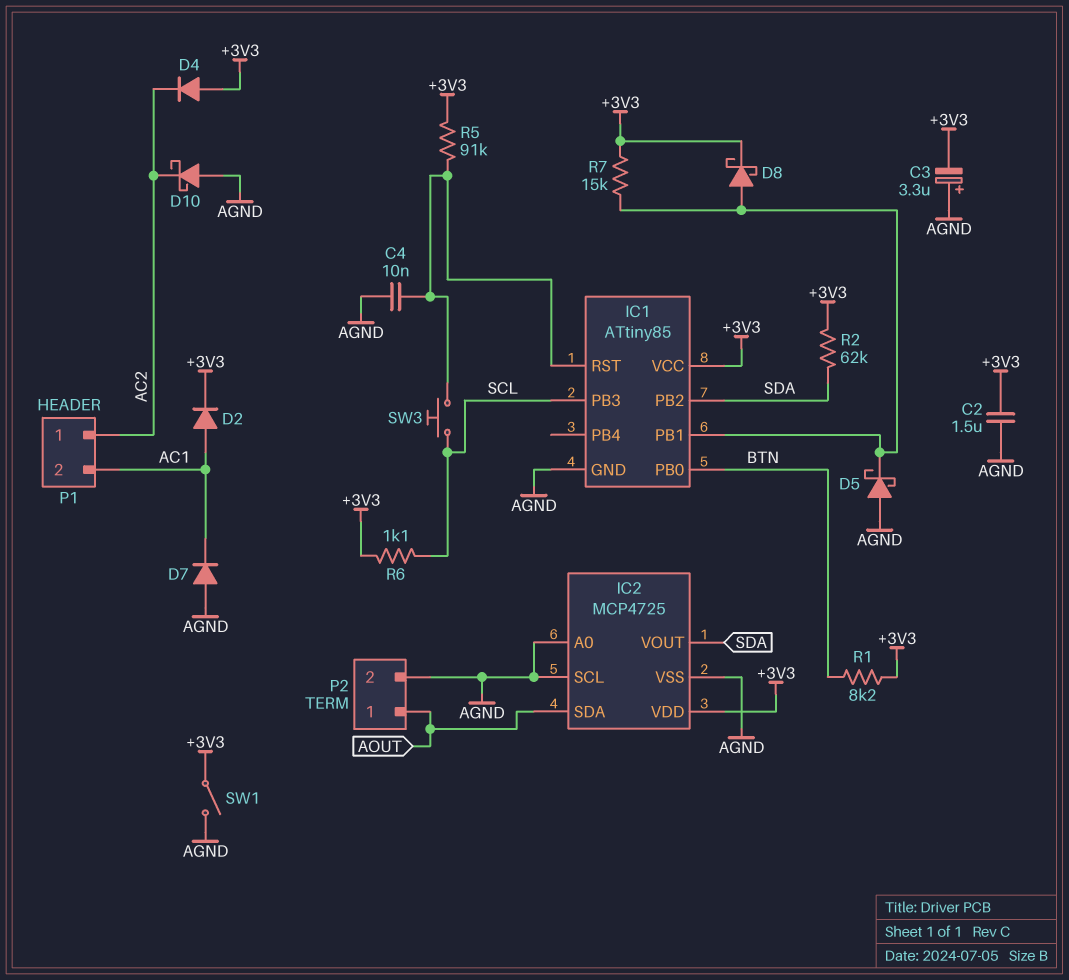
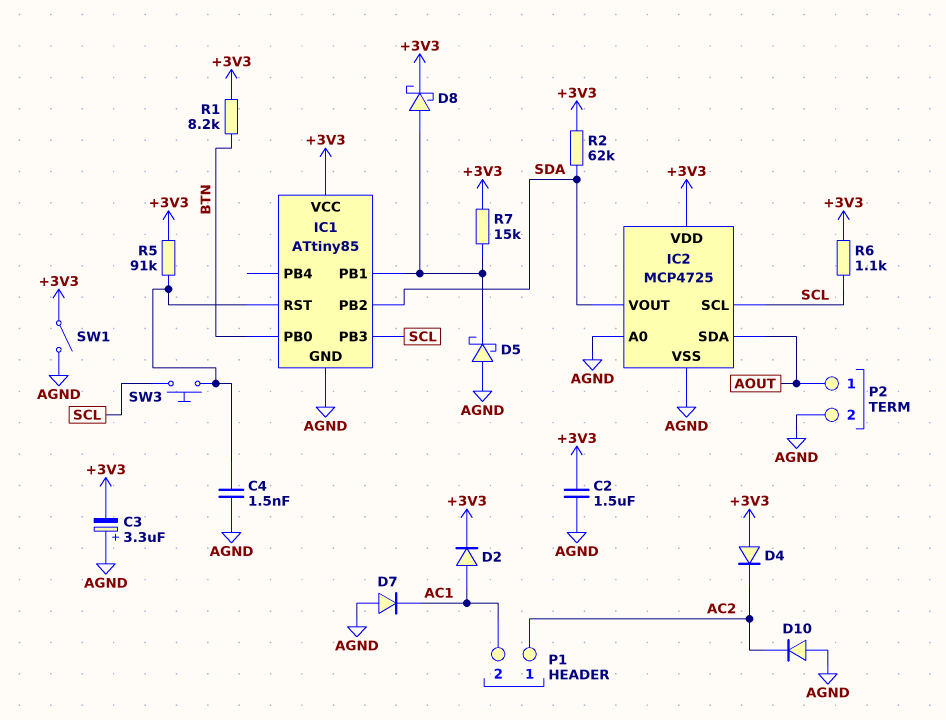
C4: 10nF (AGND, IC1/RST) -> 1.5nF (AGND, IC1/RST)
D10: schottky (A AGND, K AC2) -> diode (A AGND, K AC2)
IC2 pin SCL: AGND -> SCL

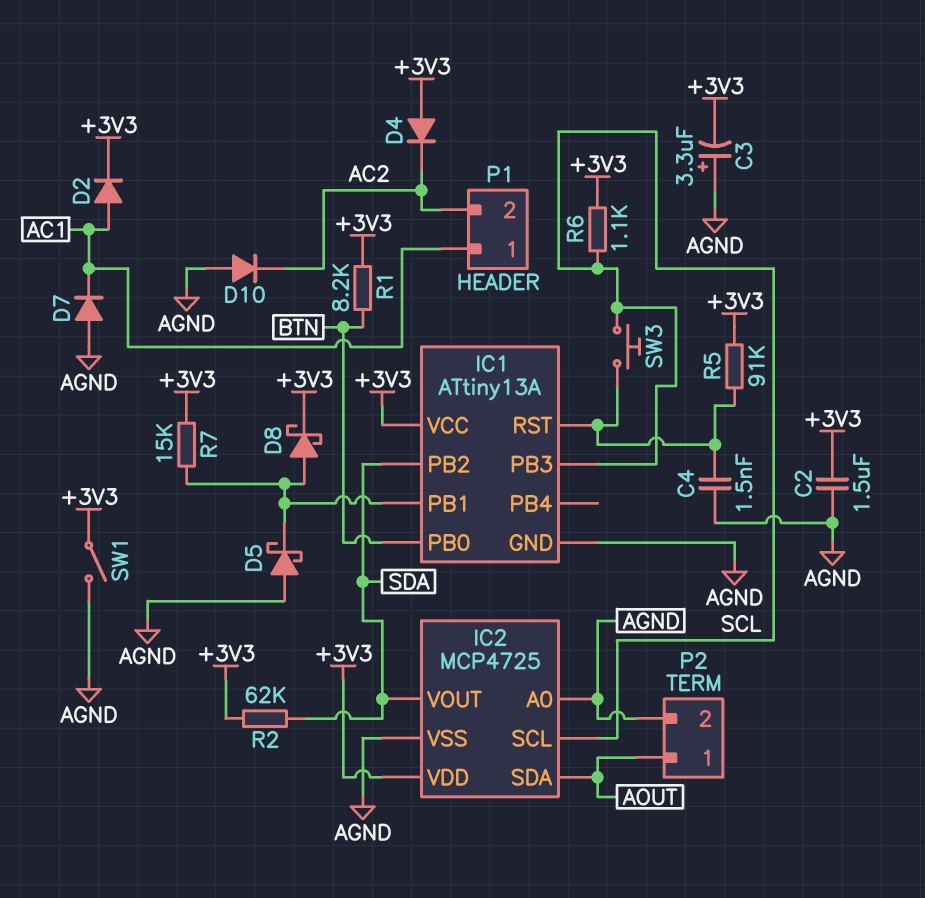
IC1: ATtiny85 -> ATtiny13A
P1 pin 1: AC2 -> AC1
P1 pin 2: AC1 -> AC2

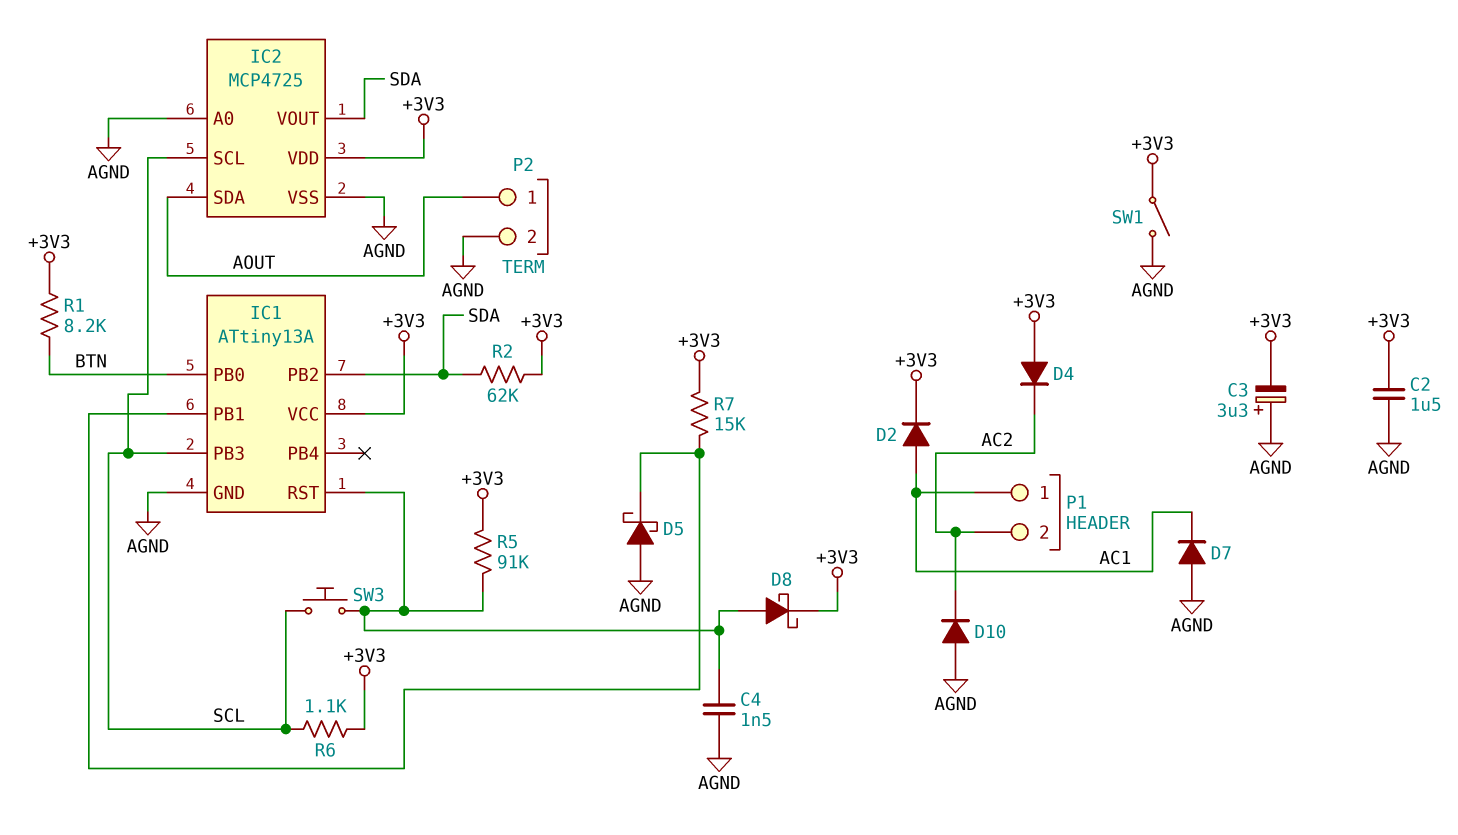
D8: schottky (A IC1/PB1, K +3V3) -> schottky (A IC1/RST, K +3V3)

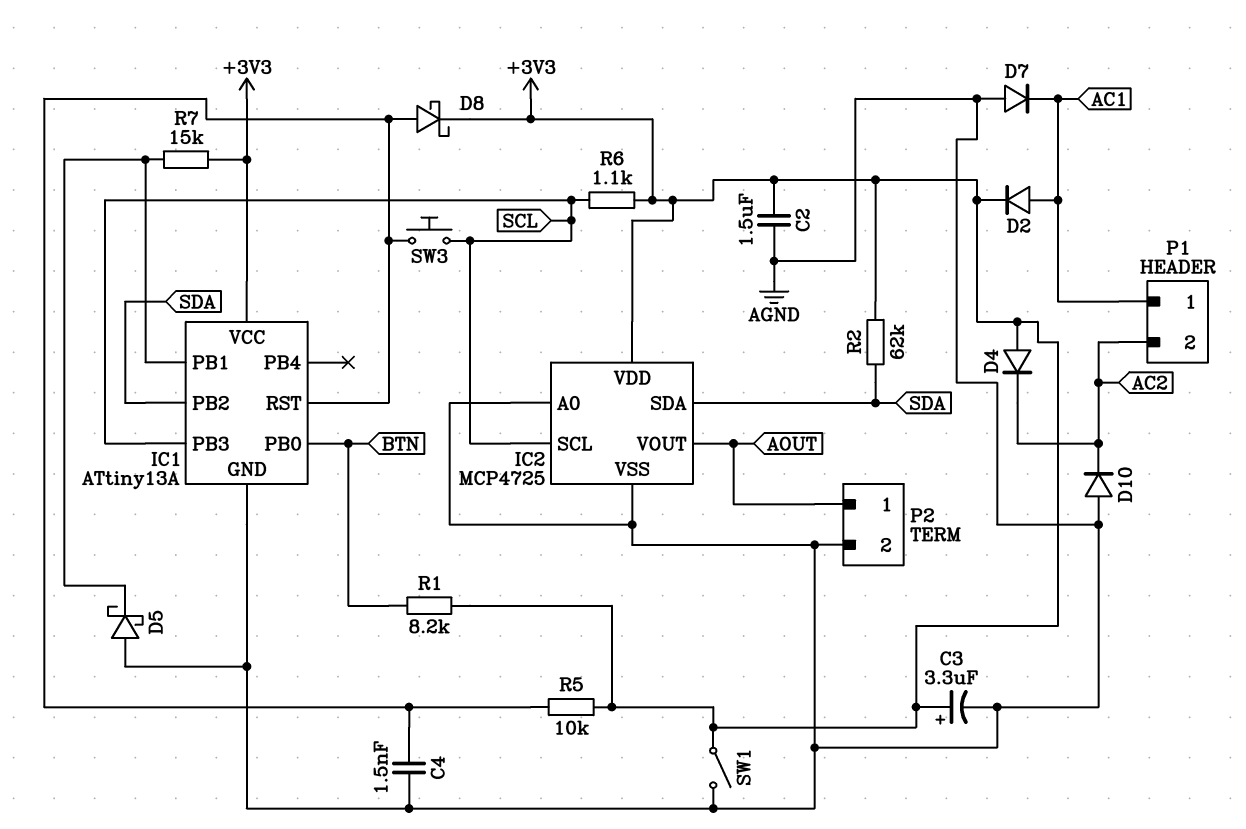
C3: 3.3uF (plus AGND, minus +3V3) -> 3.3uF (plus +3V3, minus AGND)
IC2 pin SDA: AOUT -> SDA
IC2 pin VOUT: SDA -> AOUT
R5: 91k (+3V3, IC1/RST) -> 10k (+3V3, IC1/RST)

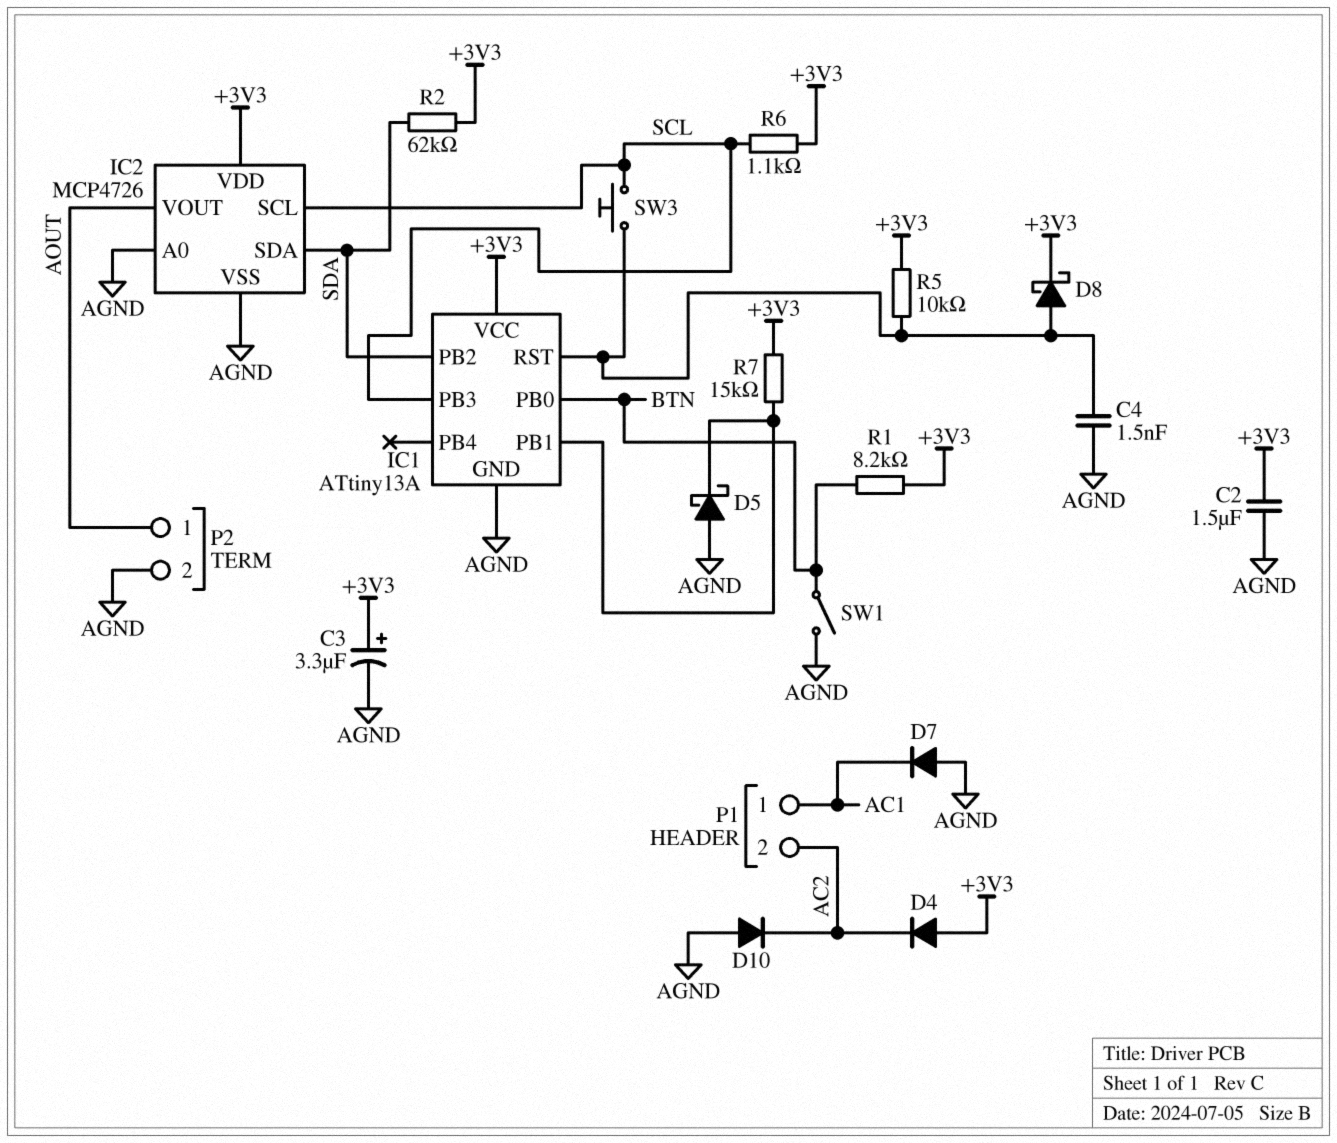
D2: diode (A AC1, K +3V3) -> none
IC2: MCP4725 -> MCP4726
SW1: switch (+3V3, AGND) -> switch (AGND, BTN)

